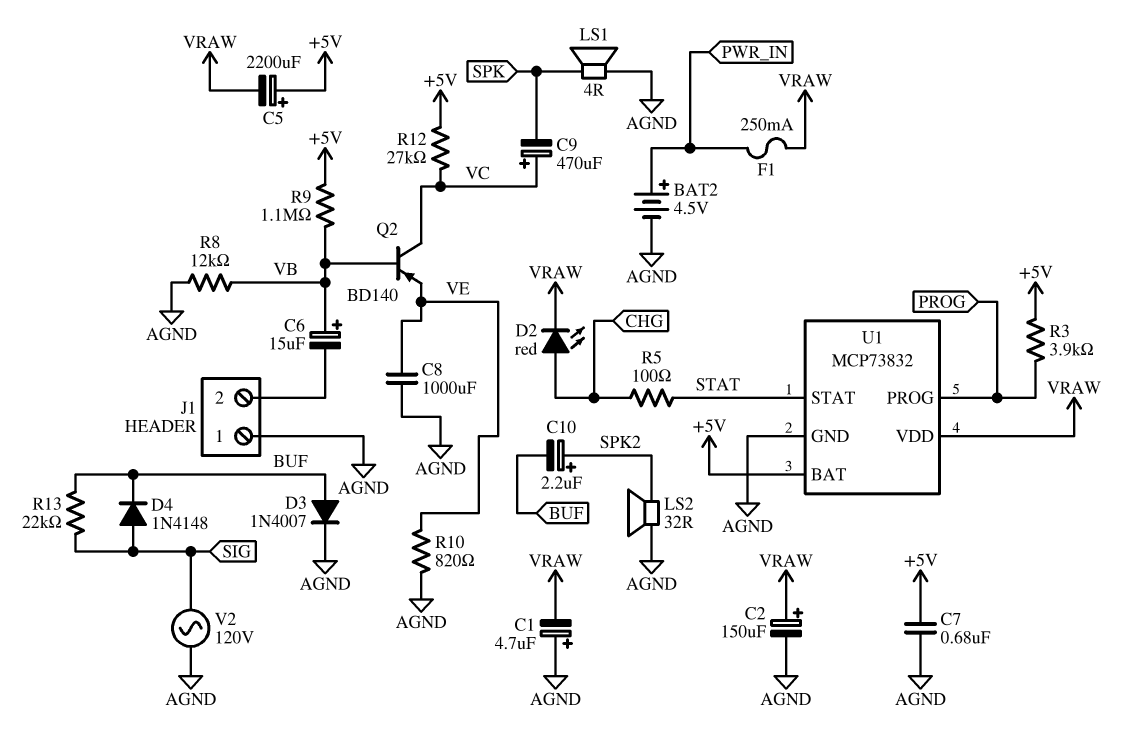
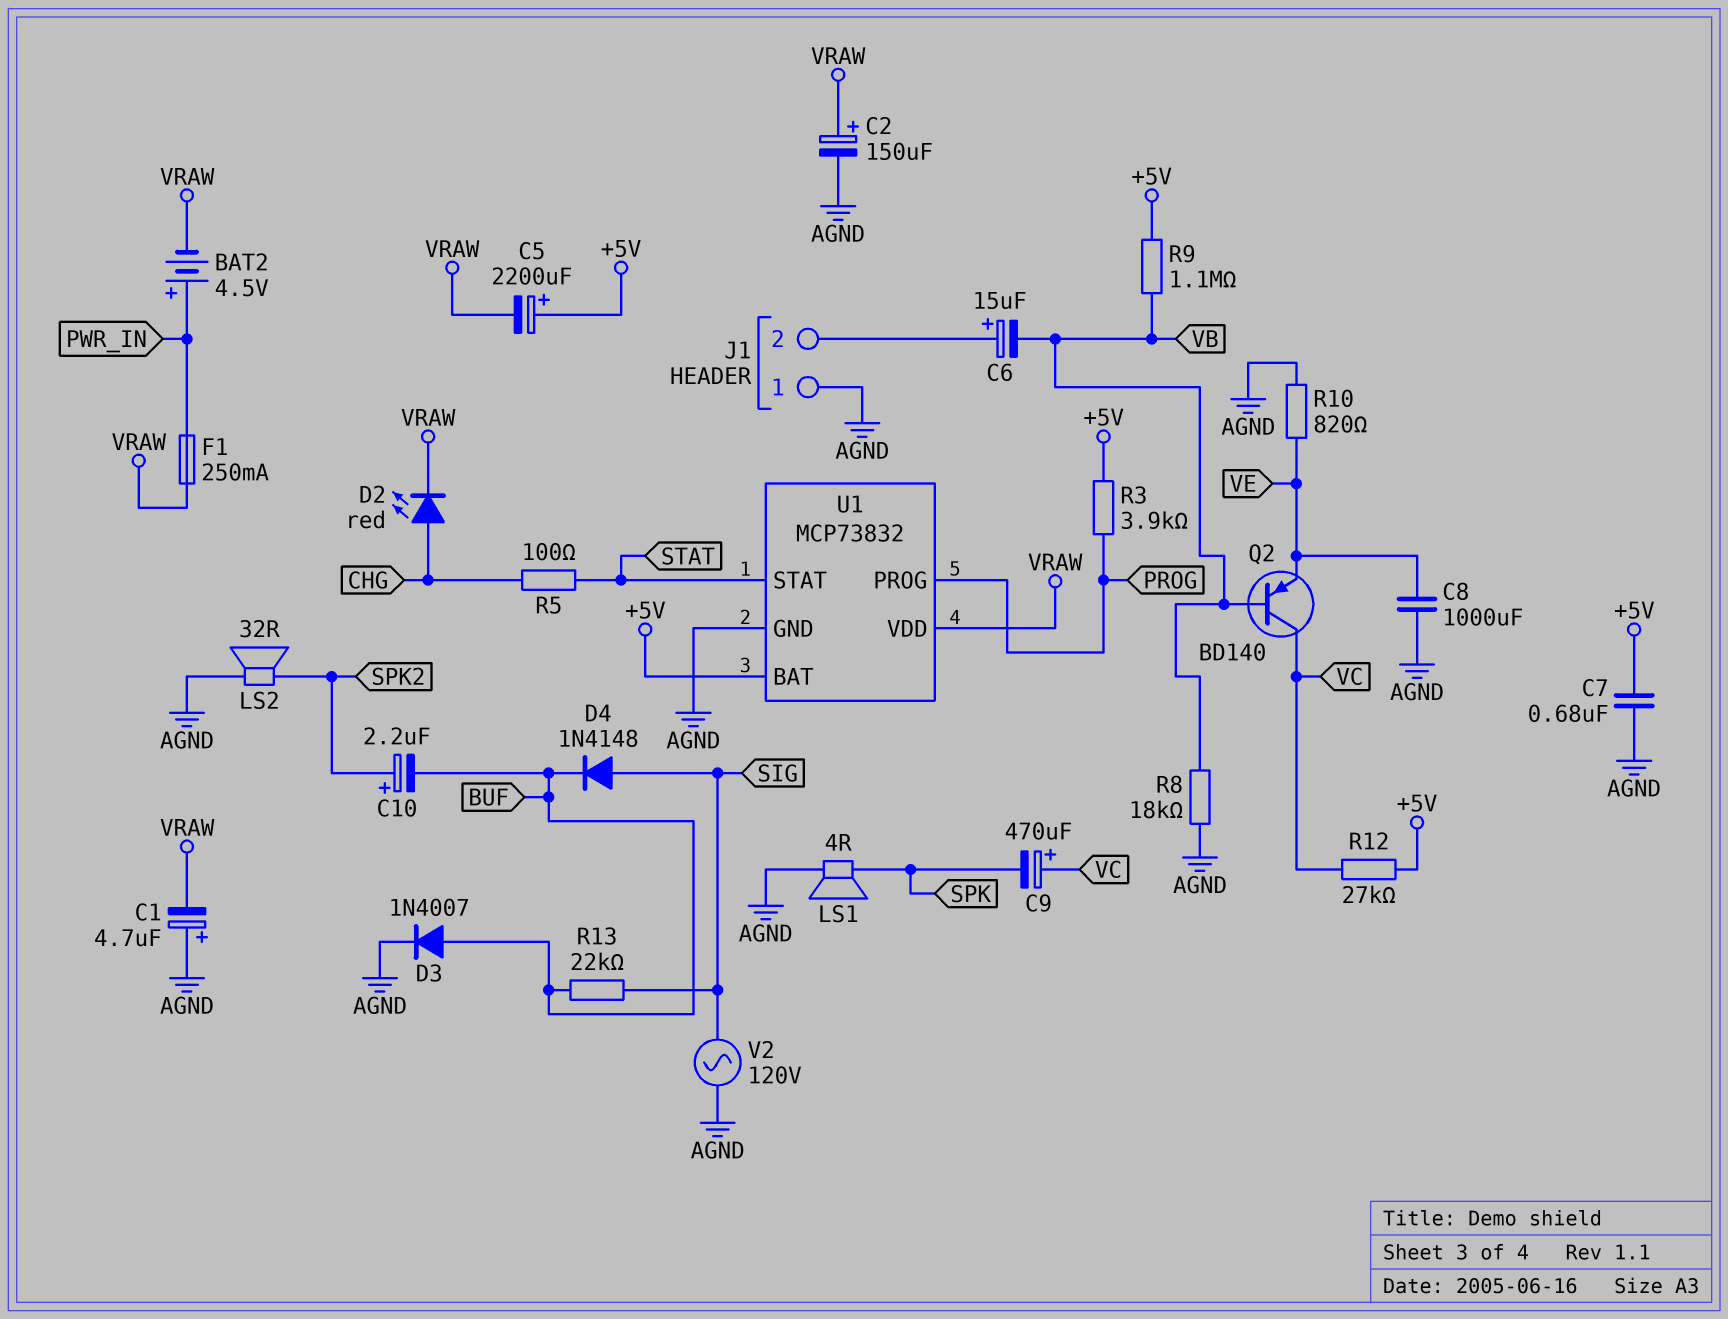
BAT2: 4.5V (plus PWR_IN, minus AGND) -> 4.5V (plus PWR_IN, minus VRAW)
C6: 15uF (plus VB, minus J1/2) -> 15uF (plus J1/2, minus VB)
R8: 12k (AGND, VB) -> 18k (AGND, VB)

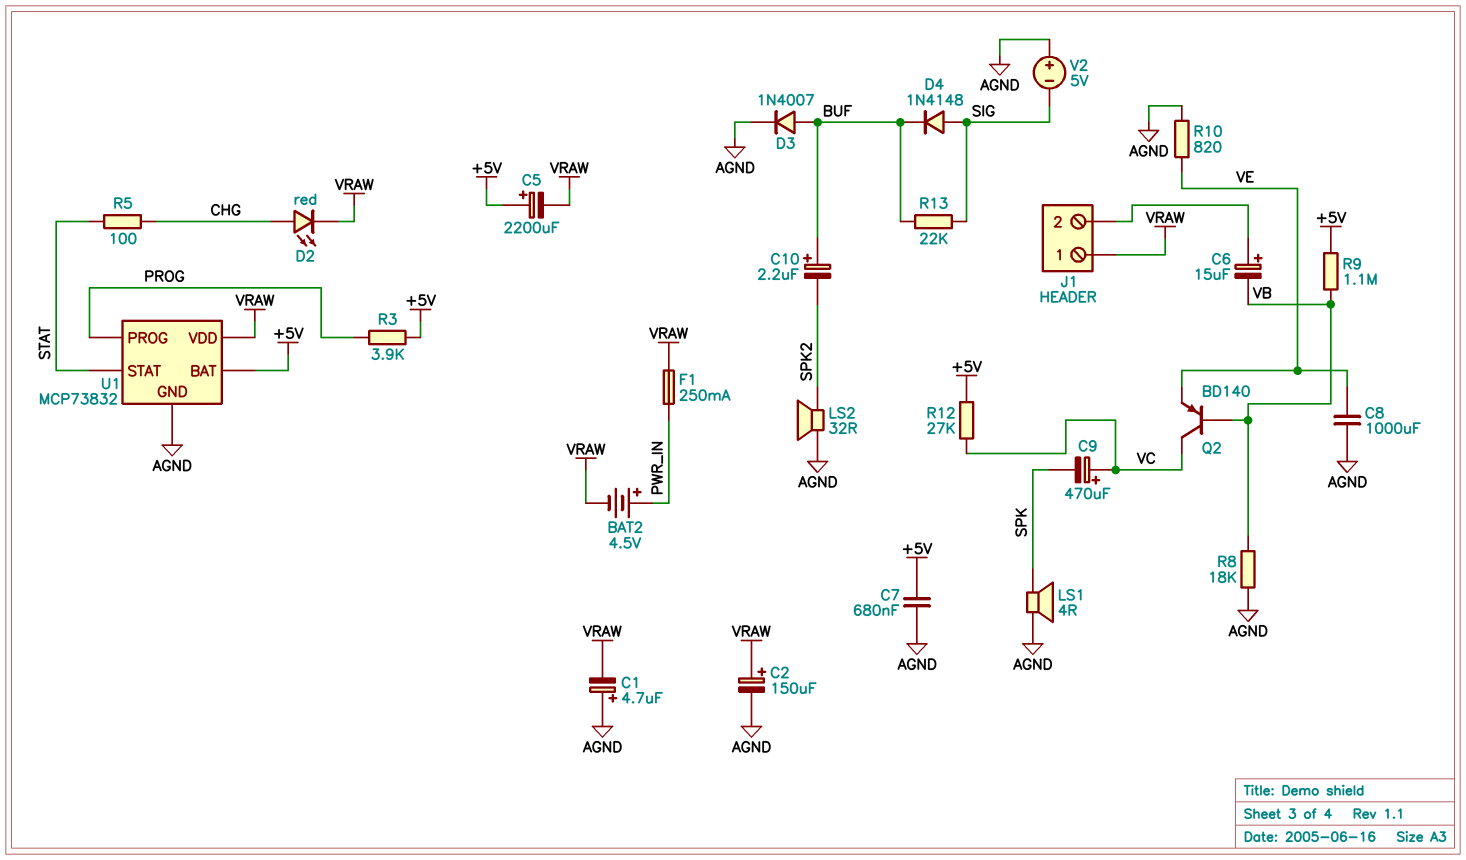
C10: 2.2uF (plus SPK2, minus BUF) -> 2.2uF (plus BUF, minus SPK2)
J1 pin 1: AGND -> VRAW
V2: AC 120V (AGND, SIG) -> 5V (plus AGND, minus SIG)

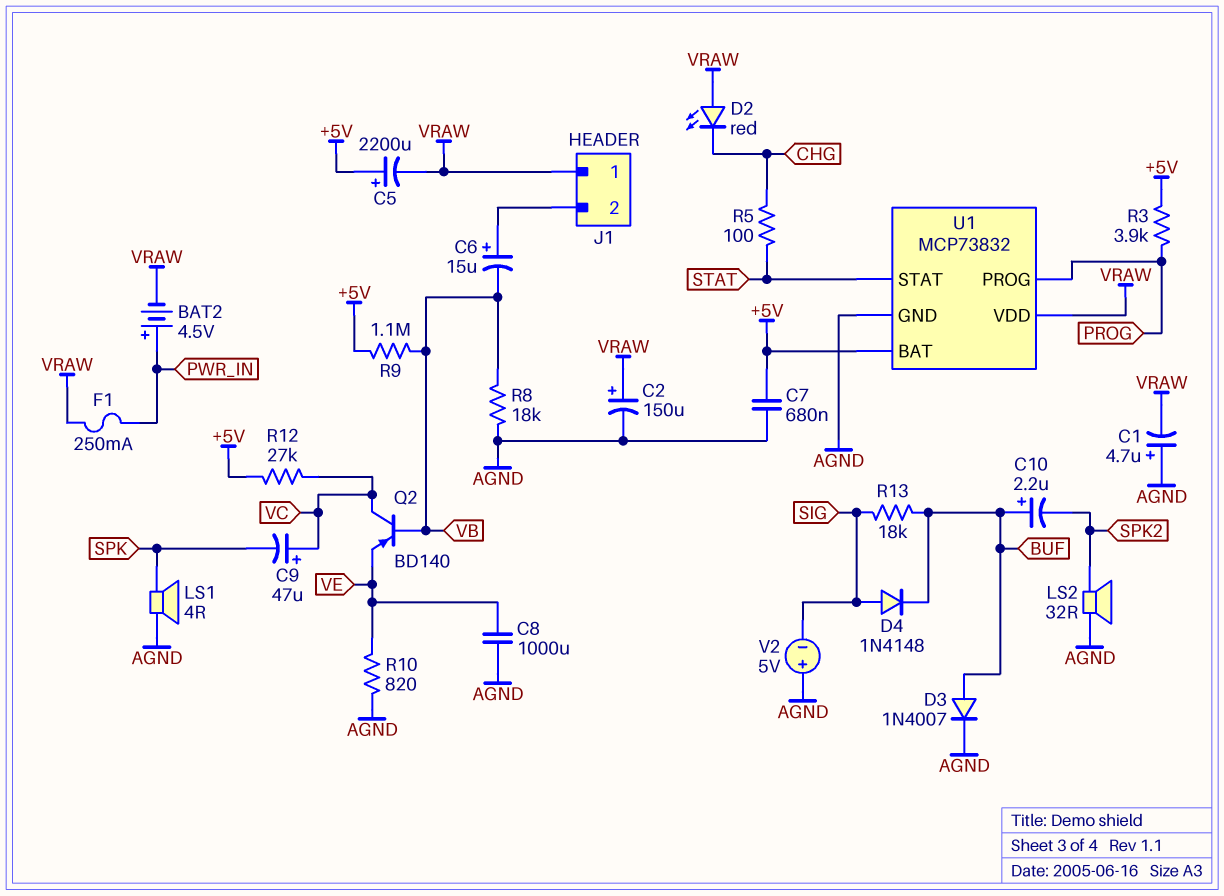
C9: 470uF (plus VC, minus SPK) -> 47uF (plus VC, minus SPK)
D2: LED red (A CHG, K VRAW) -> LED red (A VRAW, K CHG)
R13: 22k (BUF, SIG) -> 18k (BUF, SIG)

